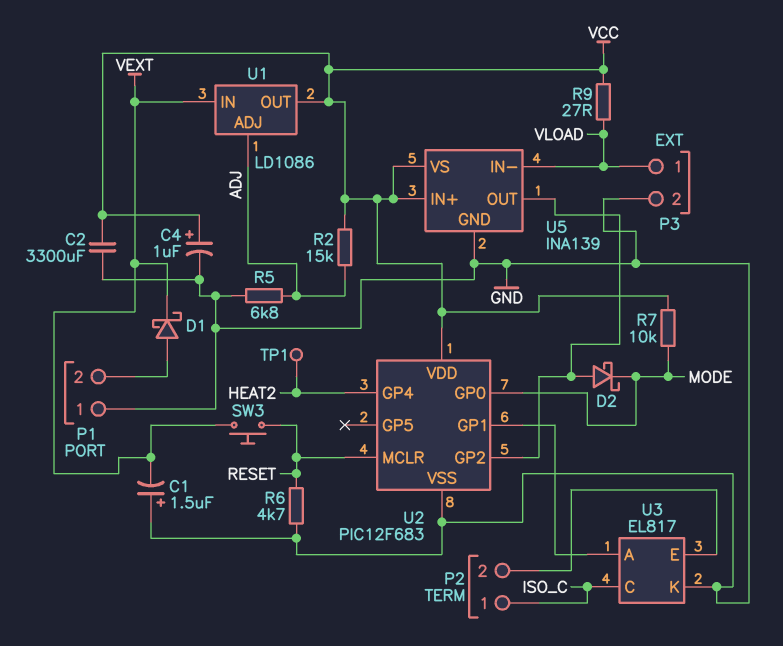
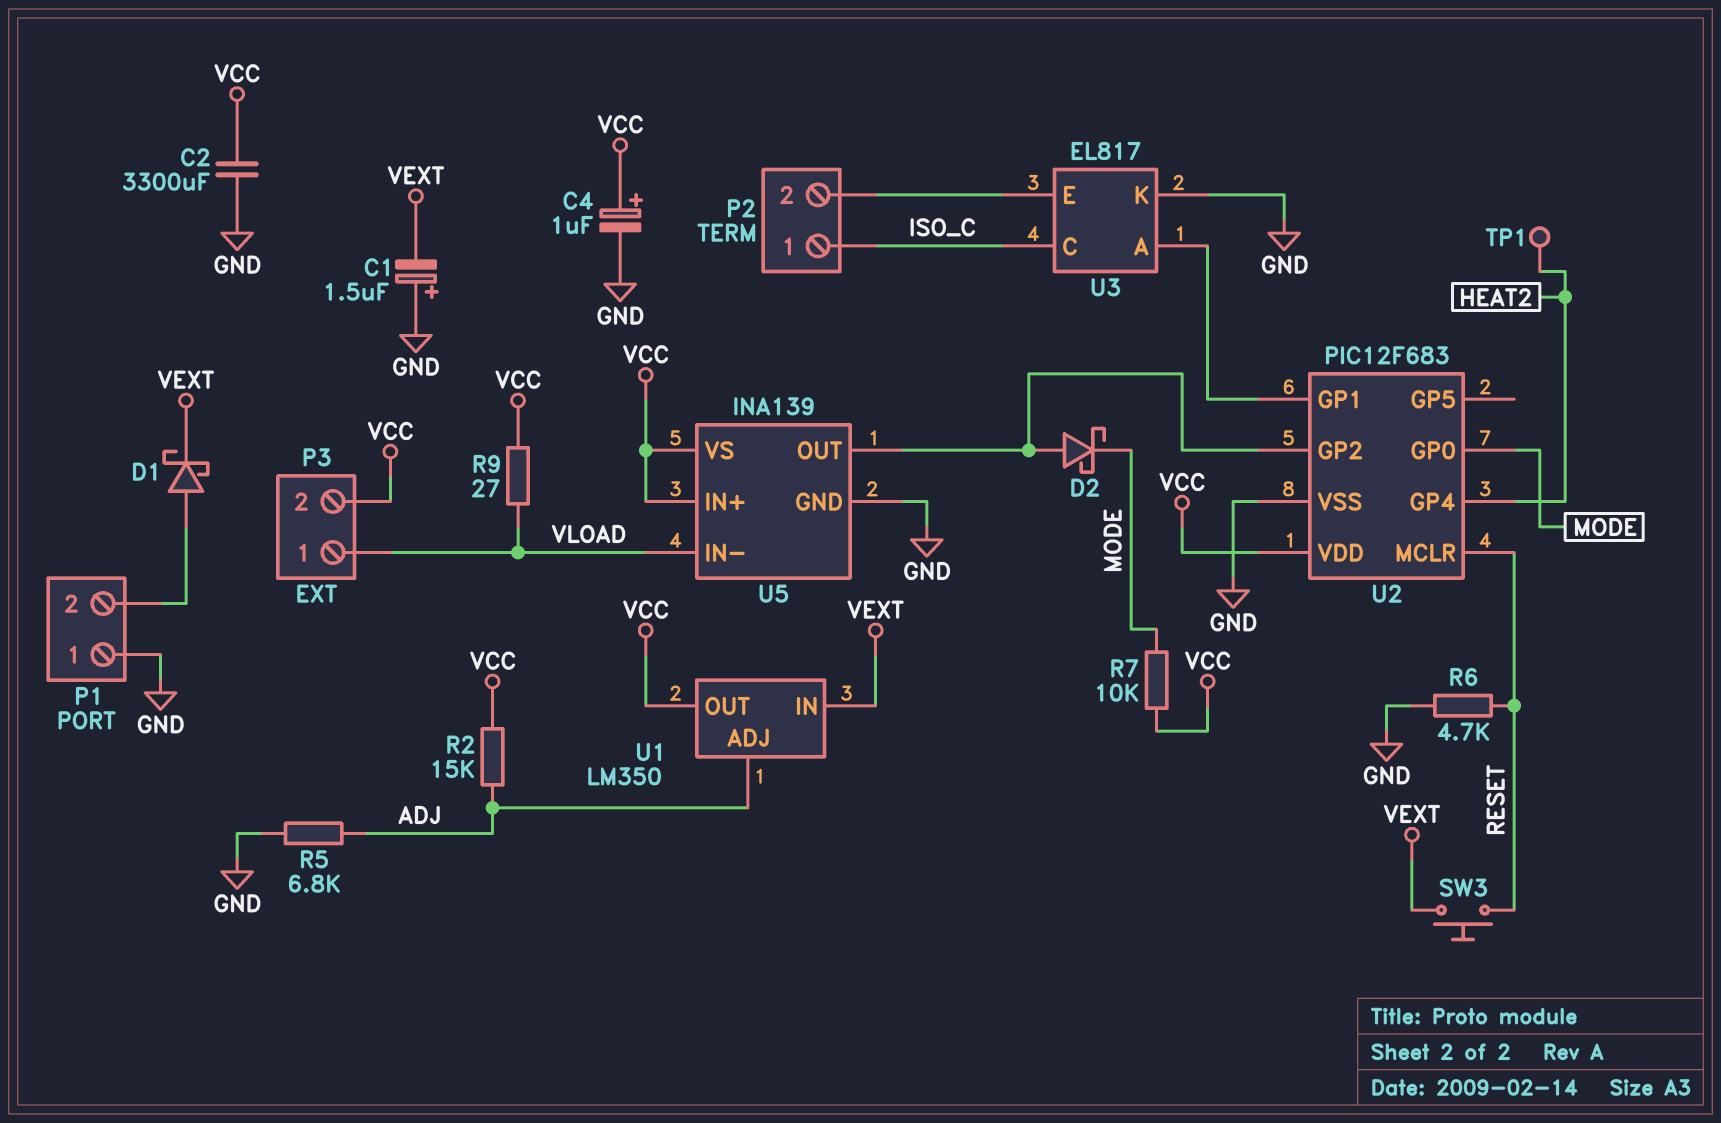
P3 pin 2: GND -> VCC
U1: LD1086 -> LM350

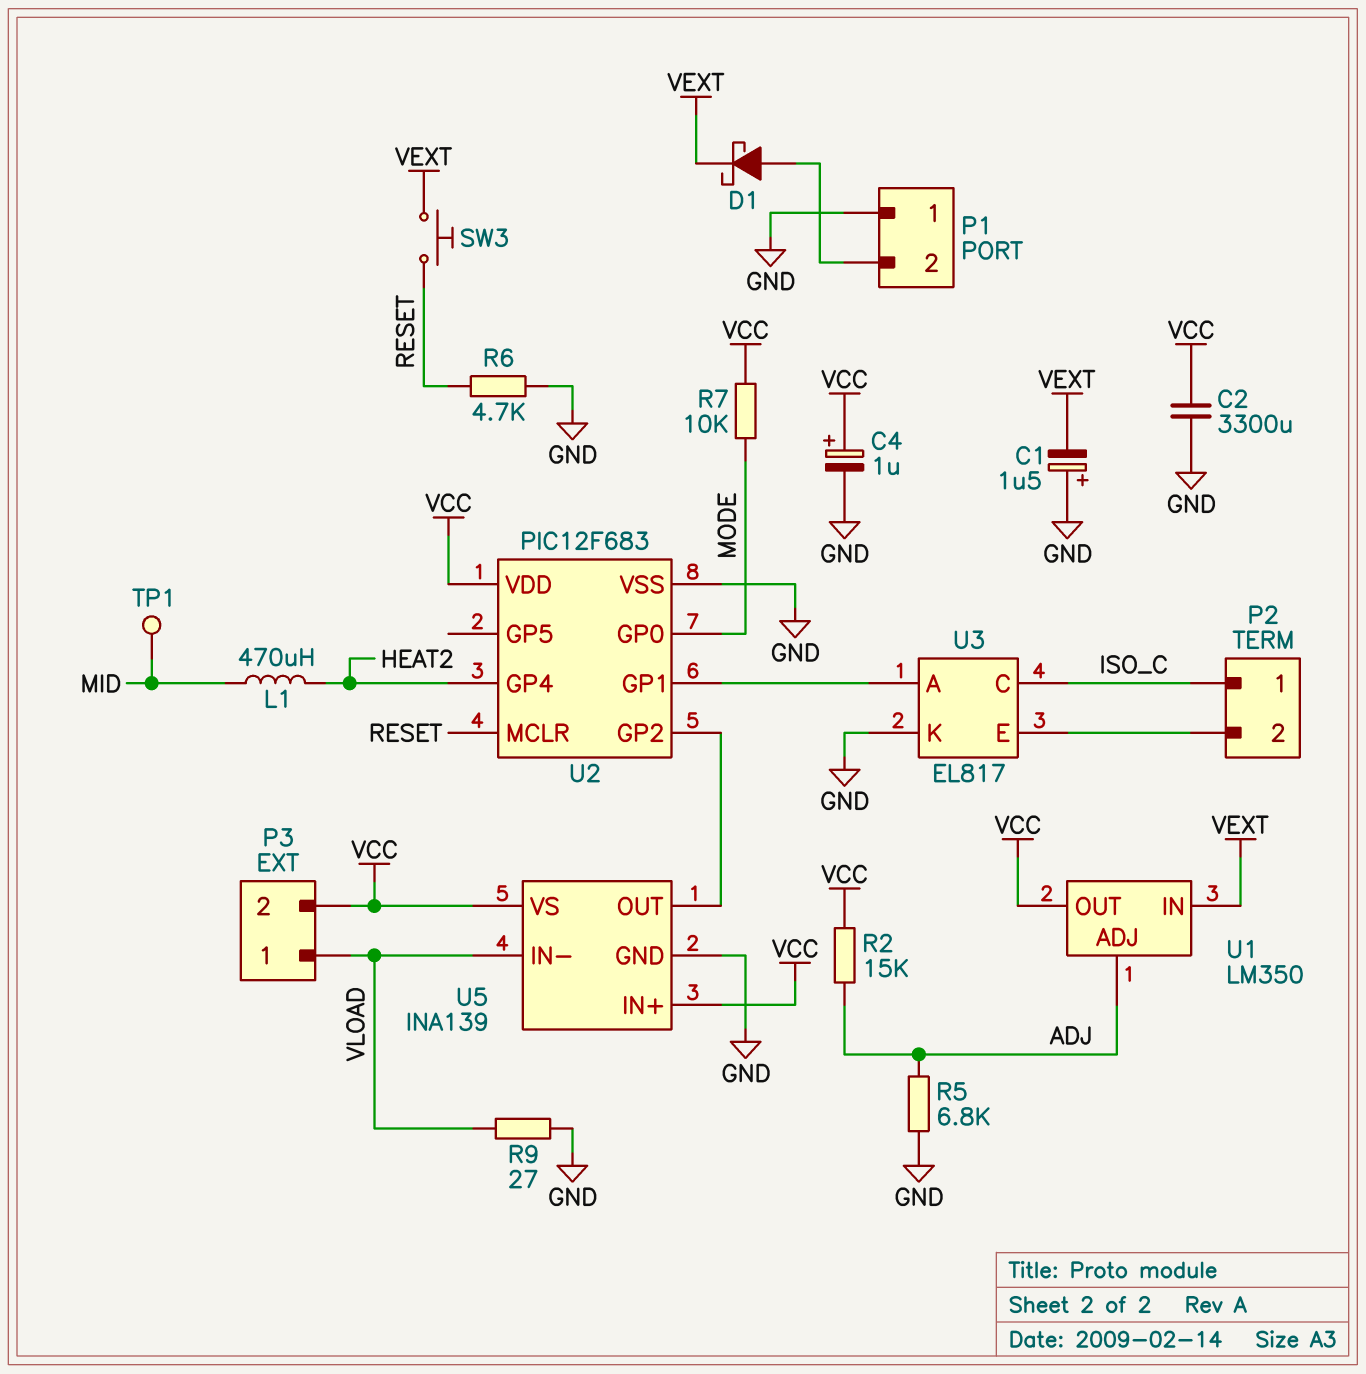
D2: schottky (A U2/GP2, K MODE) -> none
L1: none -> 470uH (HEAT2, MID)
R9: 27 (VCC, VLOAD) -> 27 (GND, VLOAD)
TP1: test point (HEAT2) -> test point (MID)

